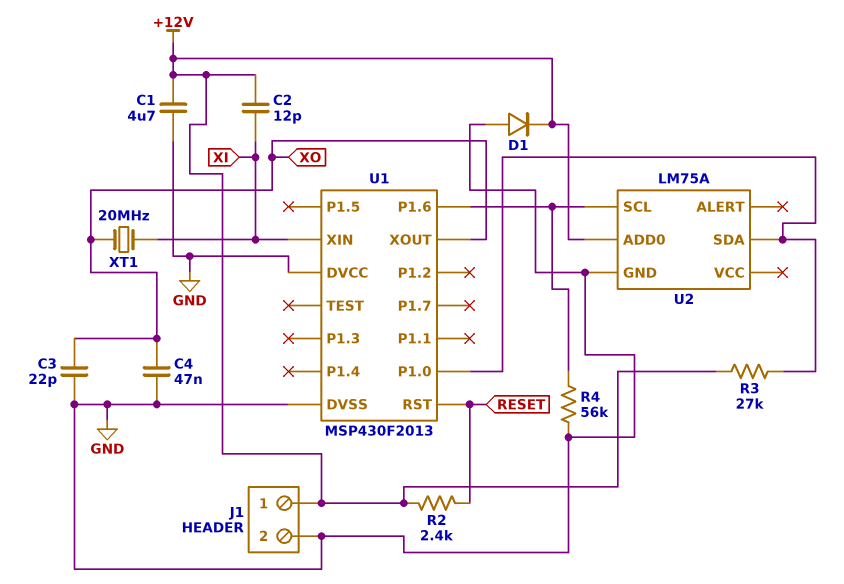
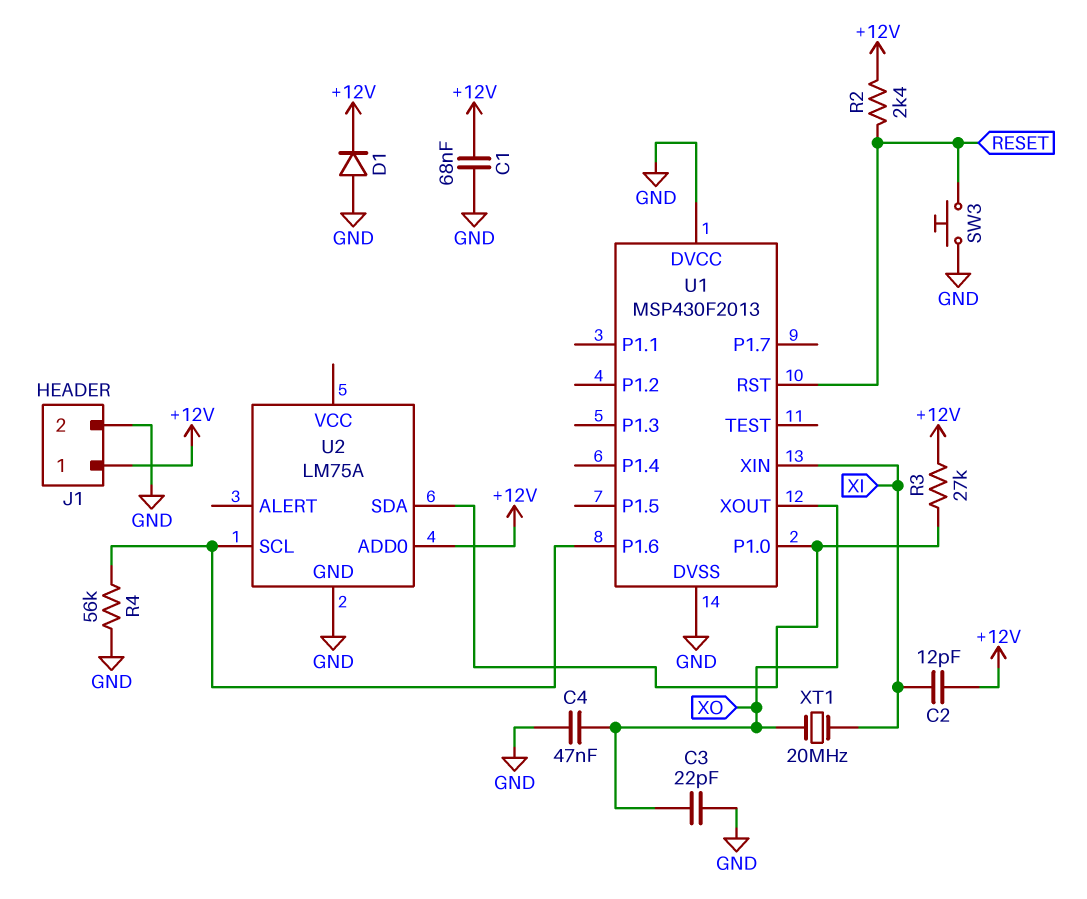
C1: 4.7uF (+12V, GND) -> 68nF (+12V, GND)
SW3: none -> button (GND, RESET)

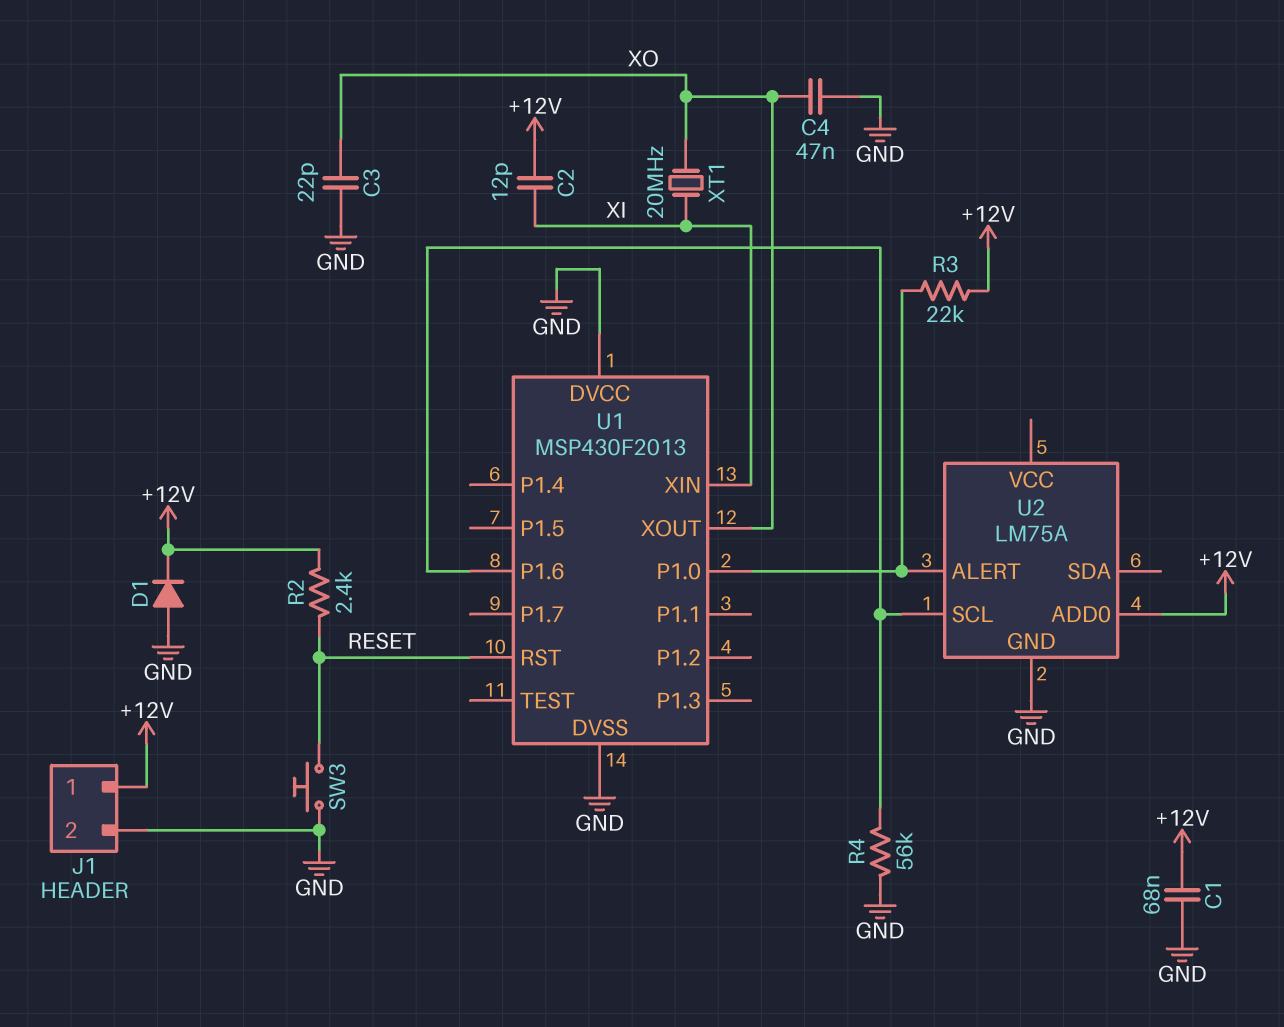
R3: 27k (+12V, U1/P1.0) -> 22k (+12V, U1/P1.0)
U2 pin ALERT: none -> U1/P1.0
U2 pin SDA: U1/P1.0 -> none

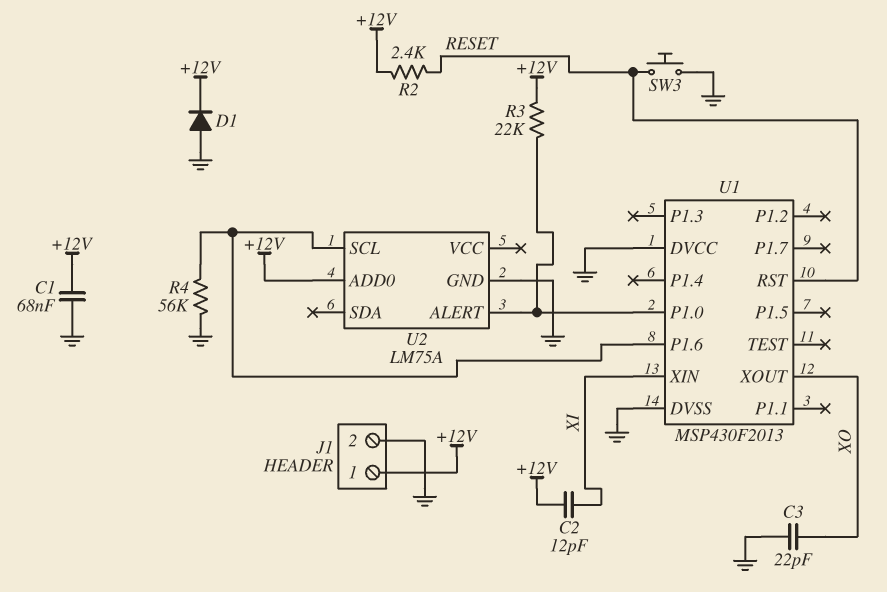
C4: 47nF (GND, XO) -> none
XT1: 20MHz (XI, XO) -> none

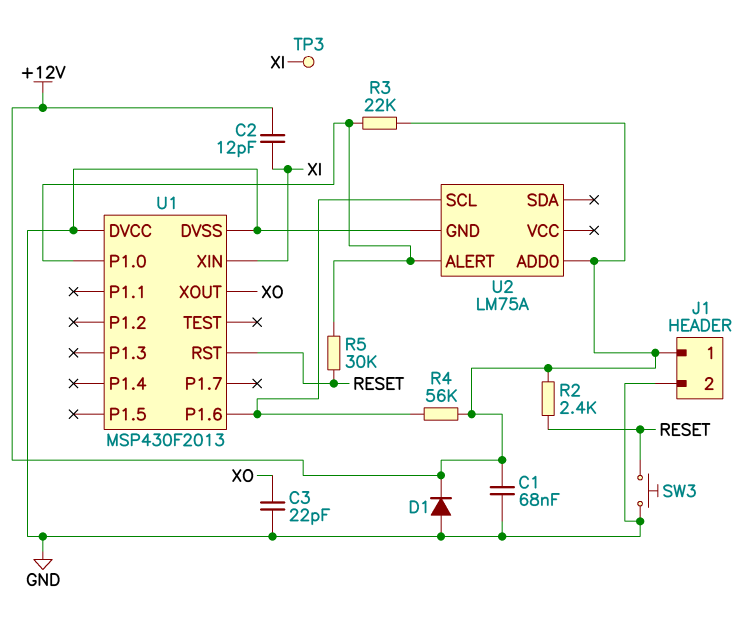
R4: 56k (GND, U1/P1.6) -> 56k (+12V, U1/P1.6)
R5: none -> 30k (RESET, U1/P1.0)
TP3: none -> test point (XI)

